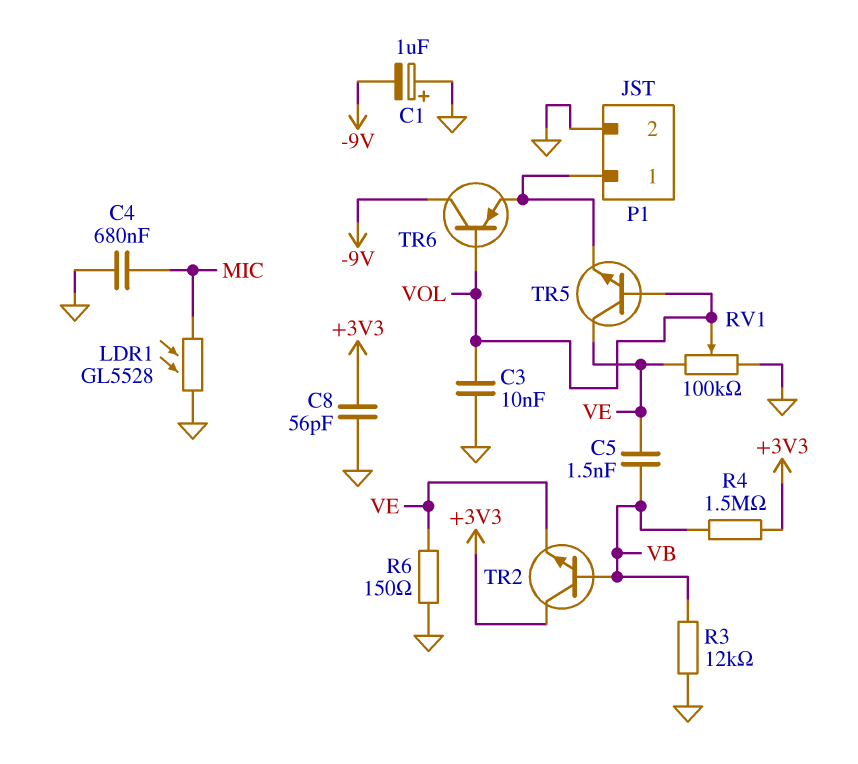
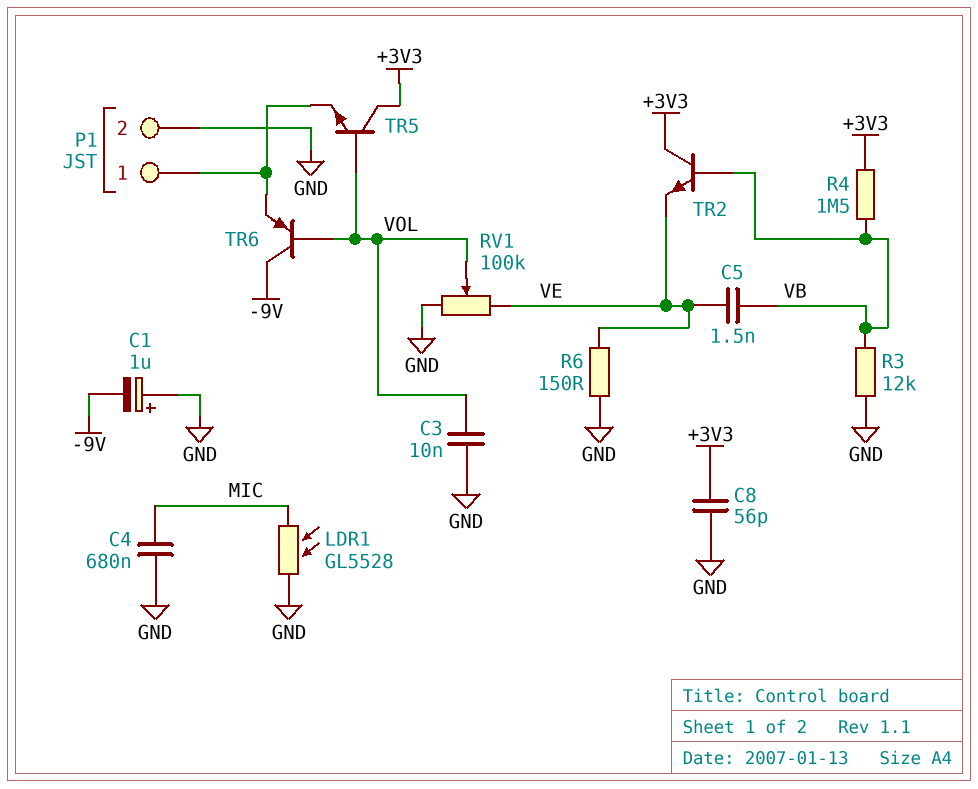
TR5: NPN (B VOL, C VE, E P1/1) -> NPN (B VOL, C +3V3, E P1/1)

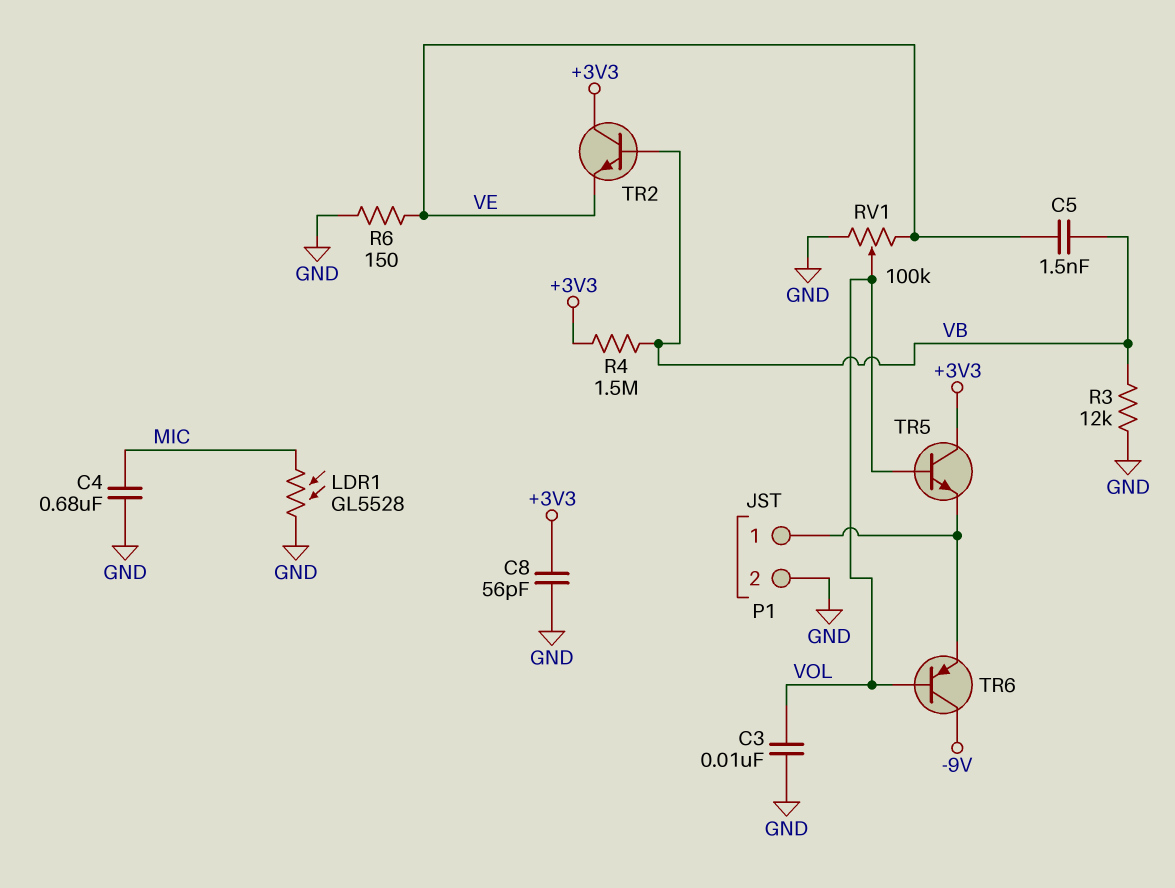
C1: 1uF (plus GND, minus -9V) -> none

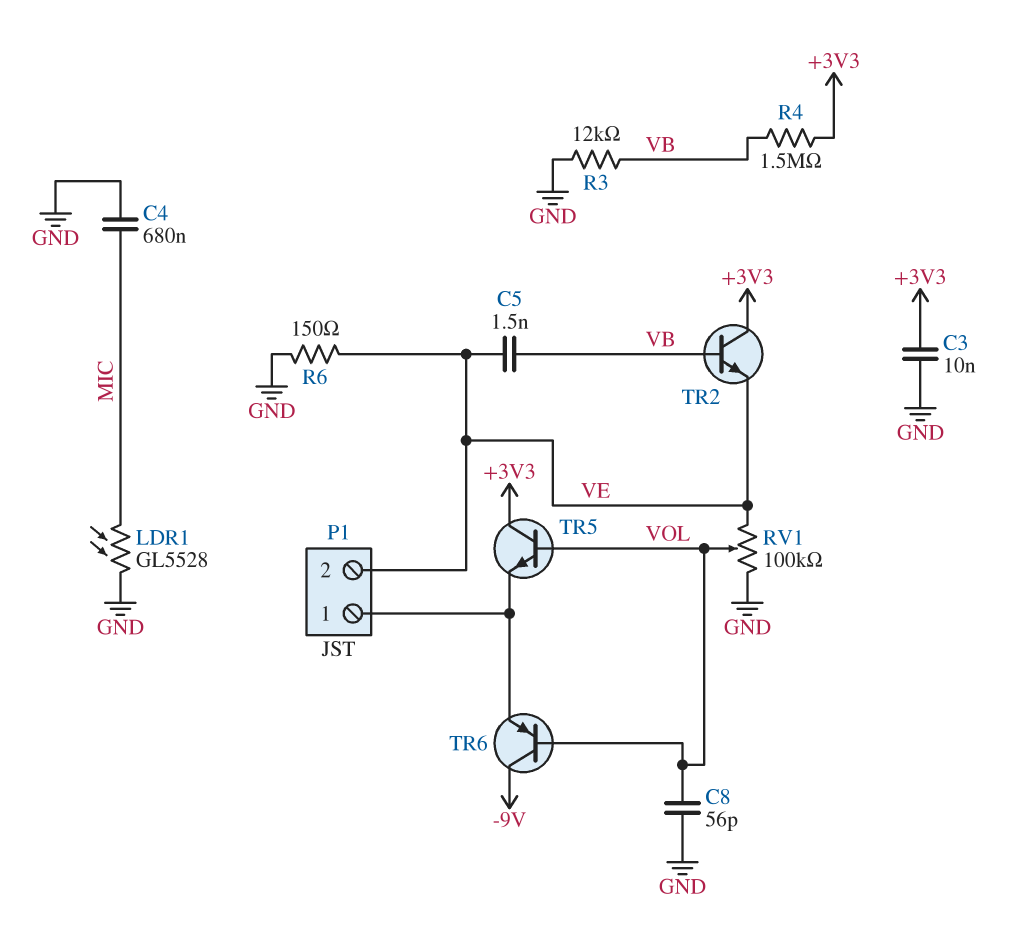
C3: 10nF (GND, VOL) -> 10nF (+3V3, GND)
C8: 56pF (+3V3, GND) -> 56pF (GND, VOL)
P1 pin 2: GND -> VE

